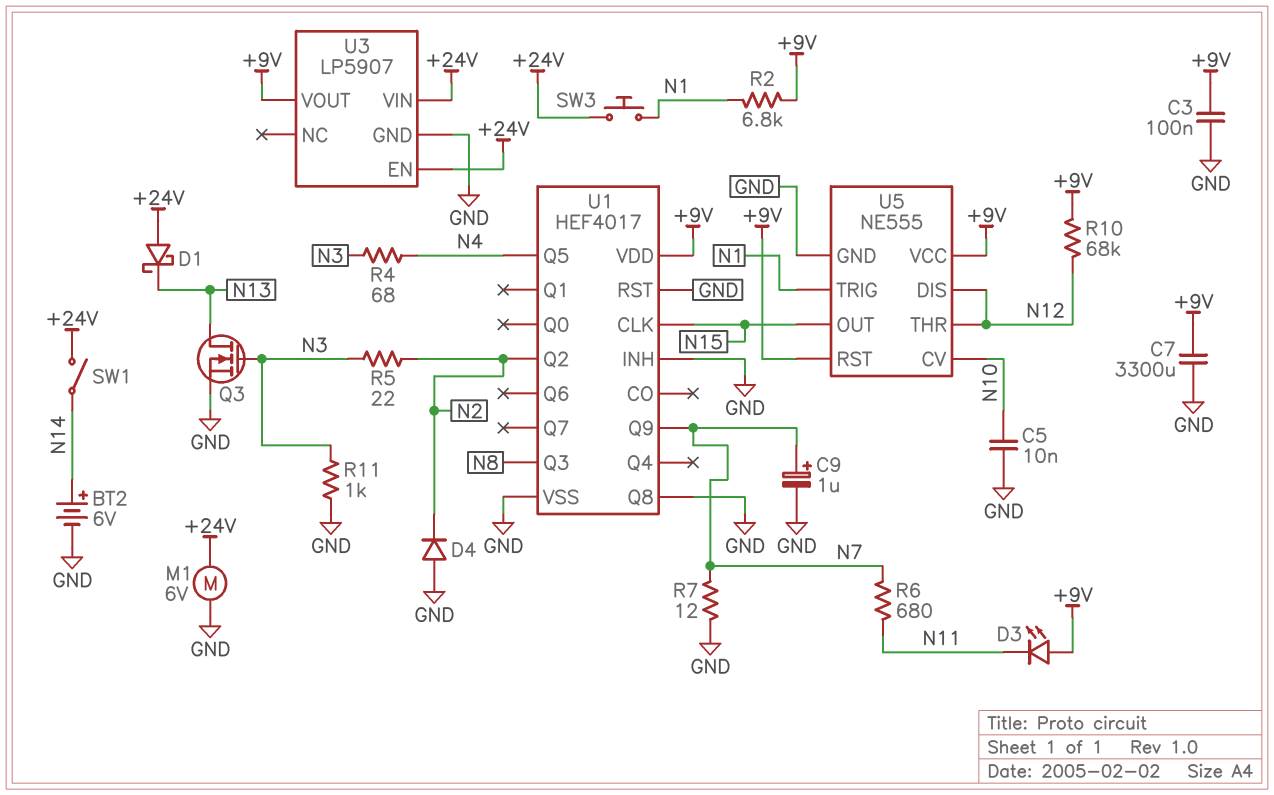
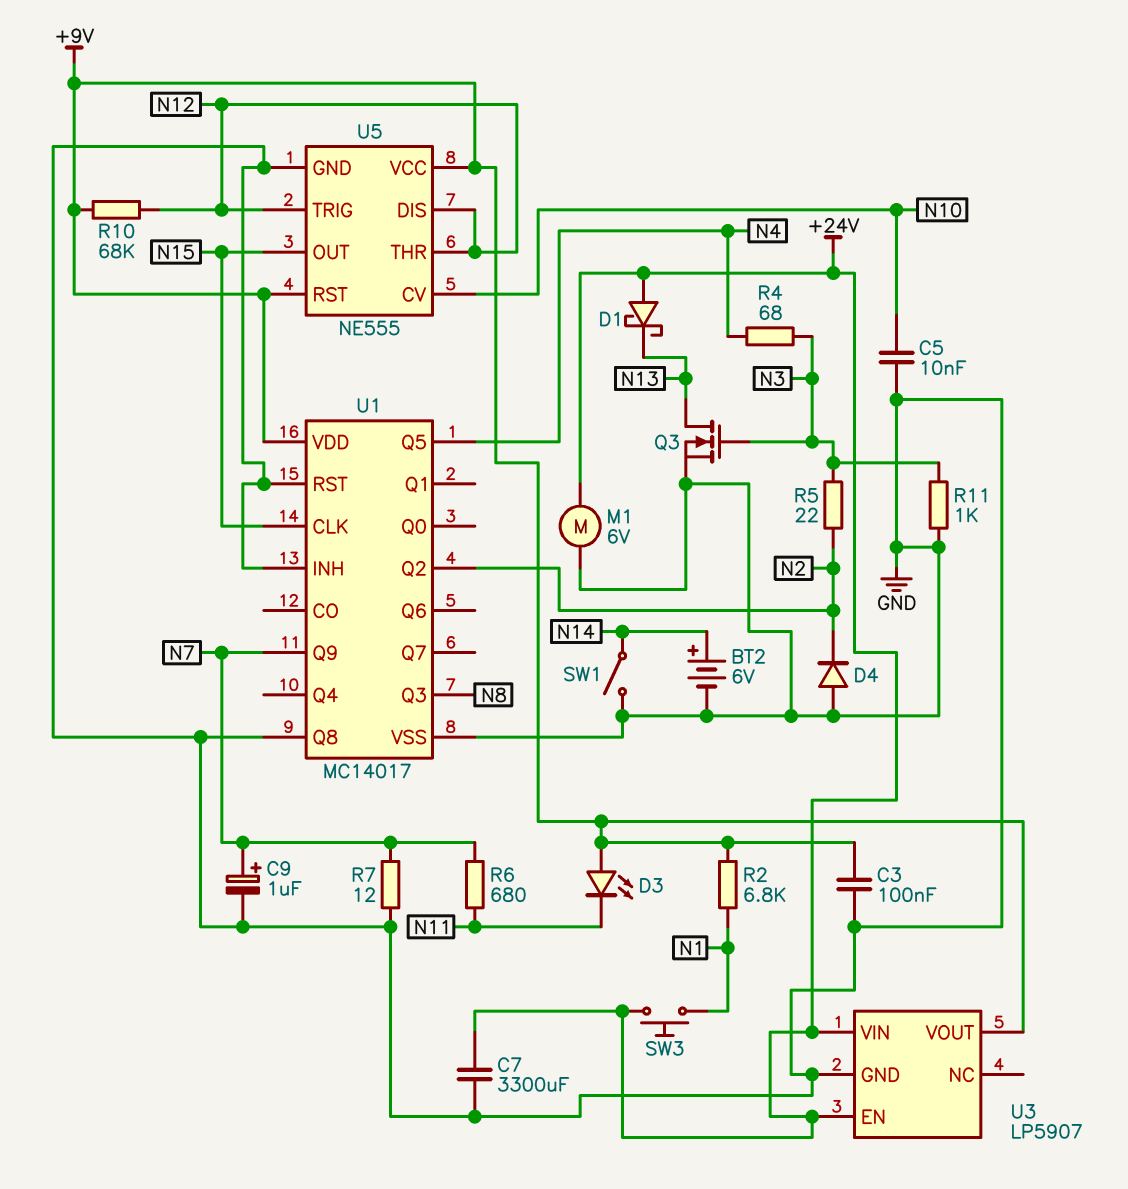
C7: 3300uF (+9V, GND) -> 3300uF (+24V, GND)
SW1: switch (+24V, N14) -> switch (GND, N14)
U1: HEF4017 -> MC14017
U5 pin TRIG: N1 -> N12

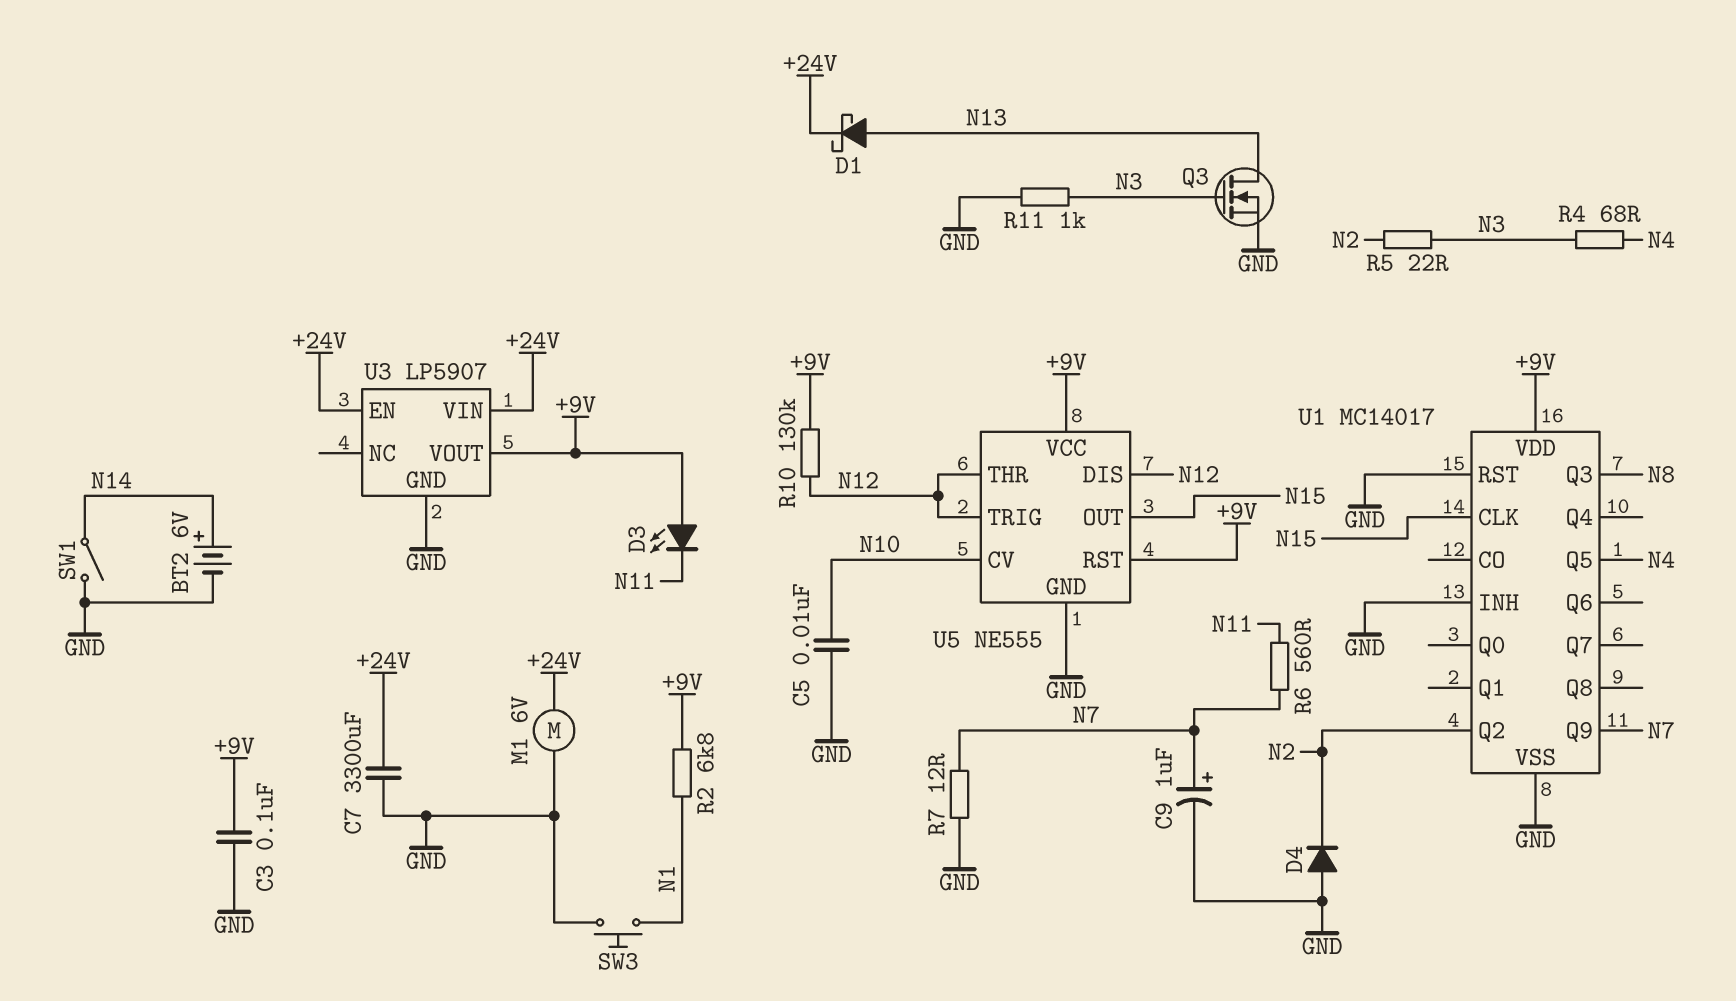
D1: schottky (A +24V, K N13) -> schottky (A N13, K +24V)
R6: 680 (N7, N11) -> 560 (N7, N11)
R10: 68k (+9V, N12) -> 130k (+9V, N12)
SW3: button (+24V, N1) -> button (GND, N1)
U1 pin Q8: GND -> none

